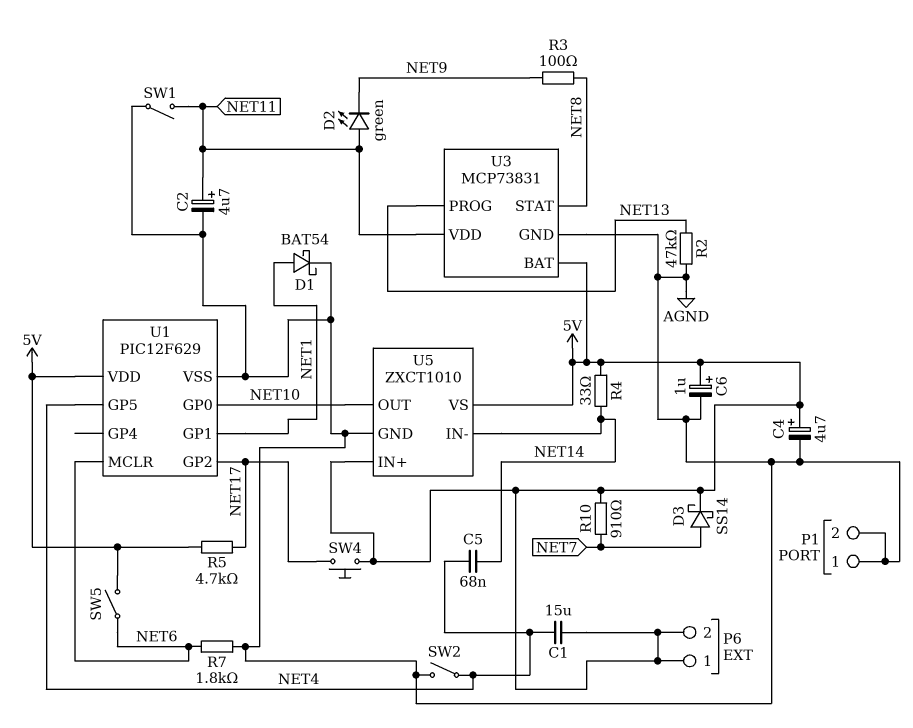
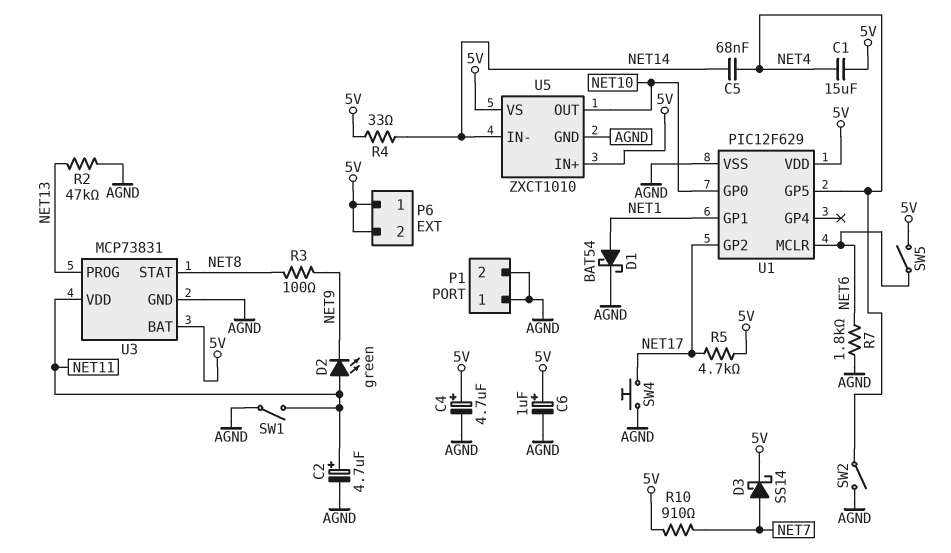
SW4: button (5V, NET17) -> button (AGND, NET17)

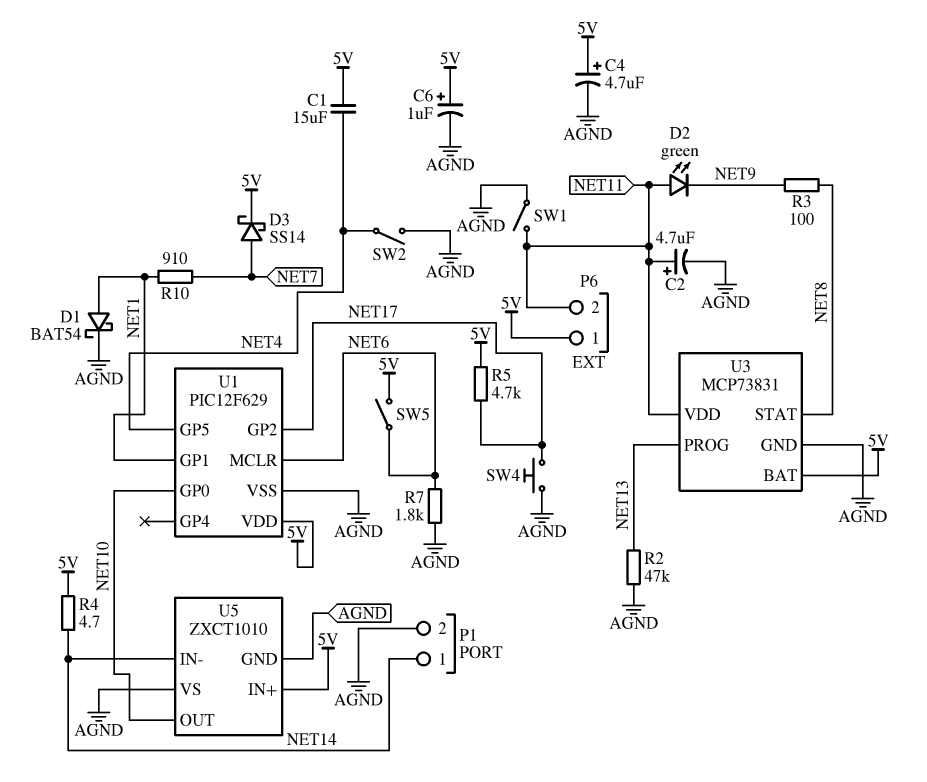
C5: 68nF (NET4, NET14) -> none
P1 pin 1: AGND -> NET14
P6 pin 2: 5V -> NET11
R4: 33 (5V, NET14) -> 4.7 (5V, NET14)
R10: 910 (5V, NET7) -> 910 (NET1, NET7)
U5 pin VS: 5V -> AGND

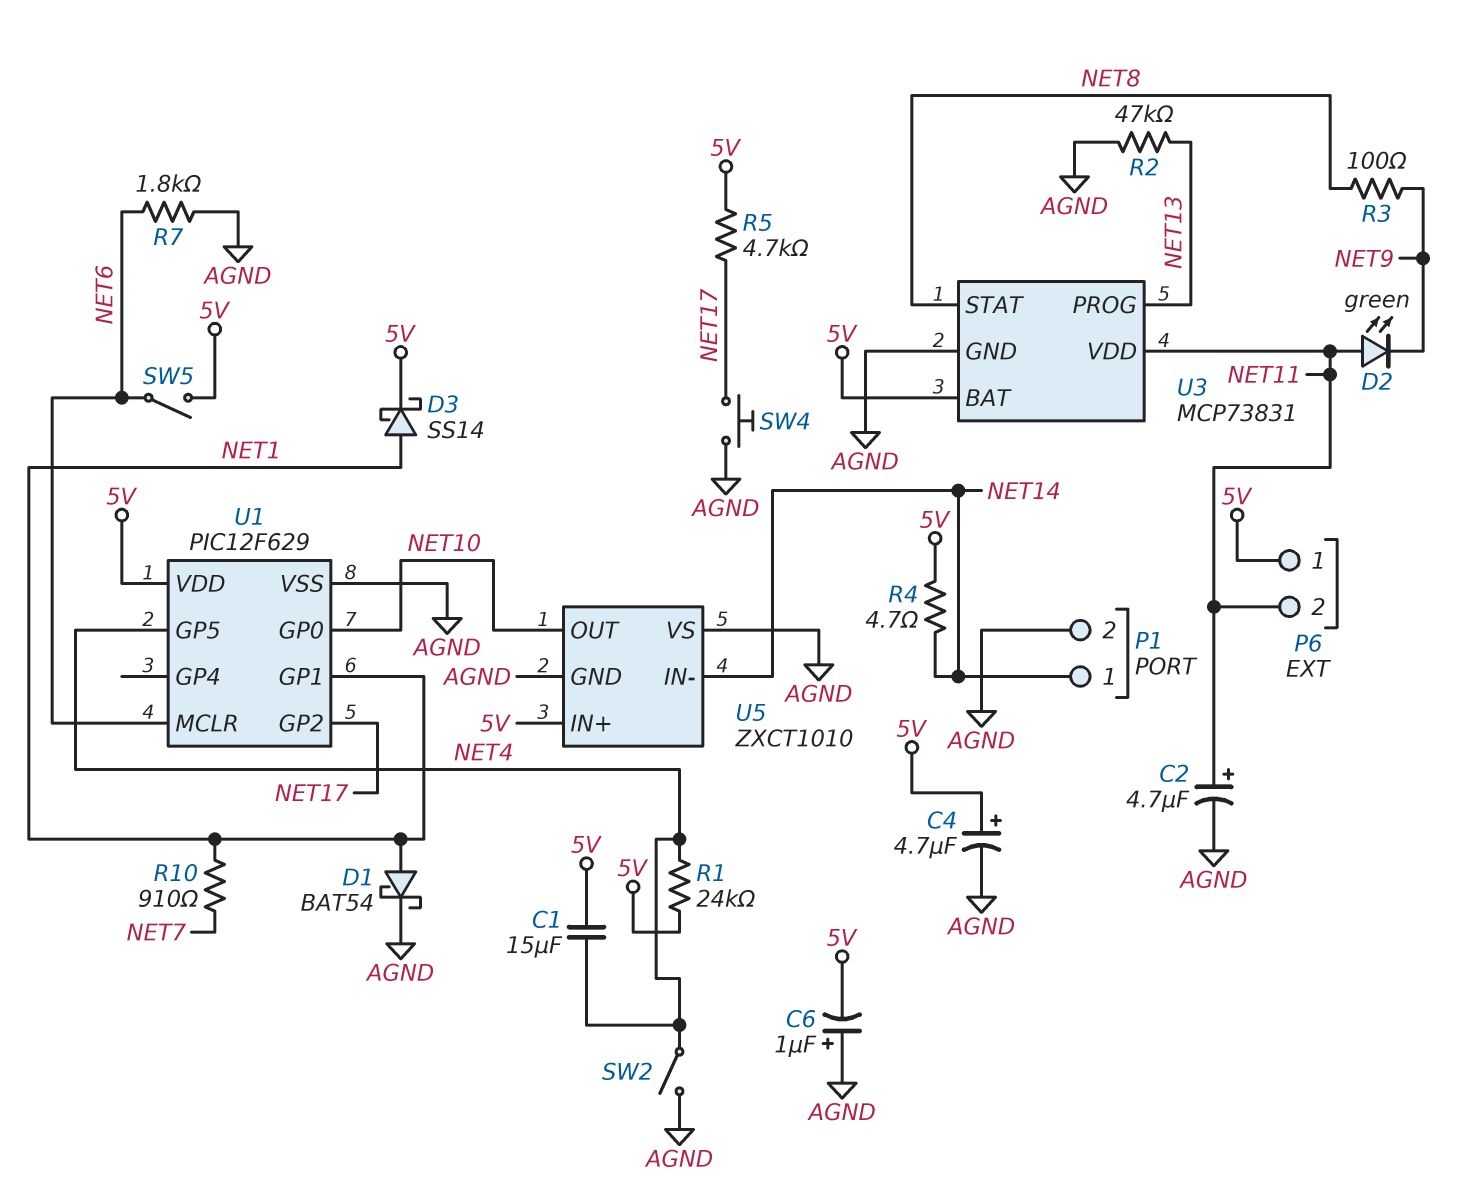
C6: 1uF (plus 5V, minus AGND) -> 1uF (plus AGND, minus 5V)
D3: schottky SS14 (A NET7, K 5V) -> schottky SS14 (A NET1, K 5V)
R1: none -> 24k (5V, NET4)
SW1: switch (AGND, NET11) -> none

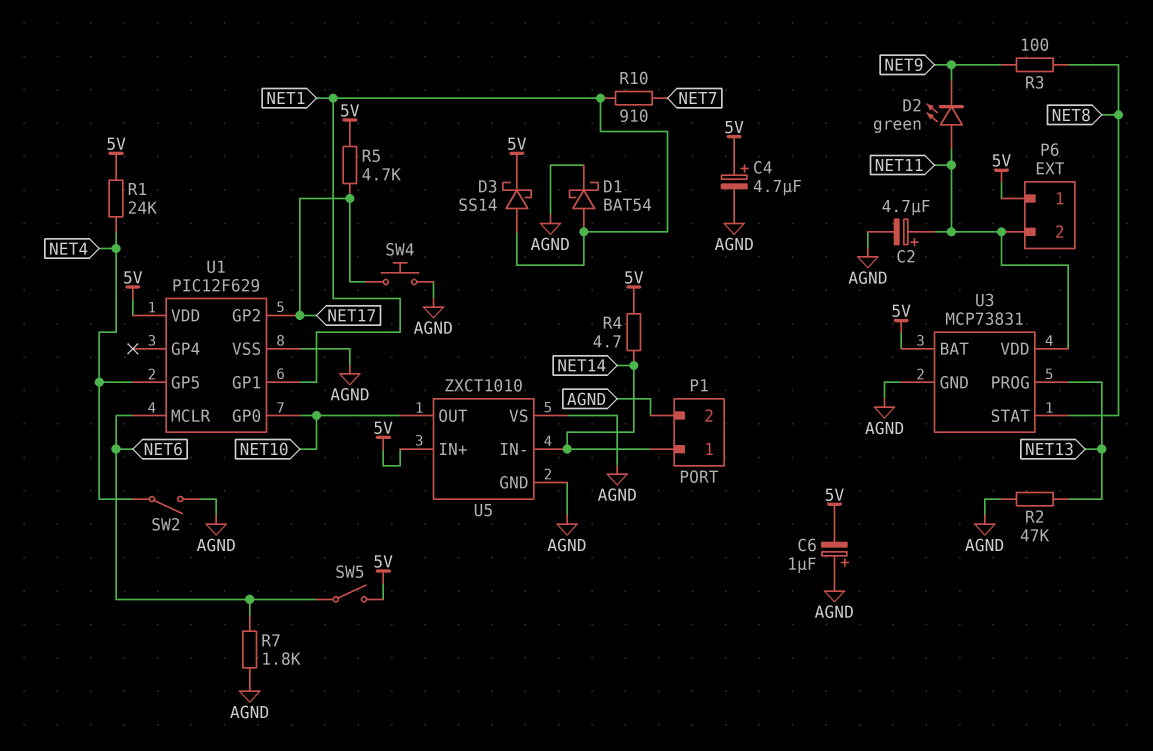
C1: 15uF (5V, NET4) -> none

